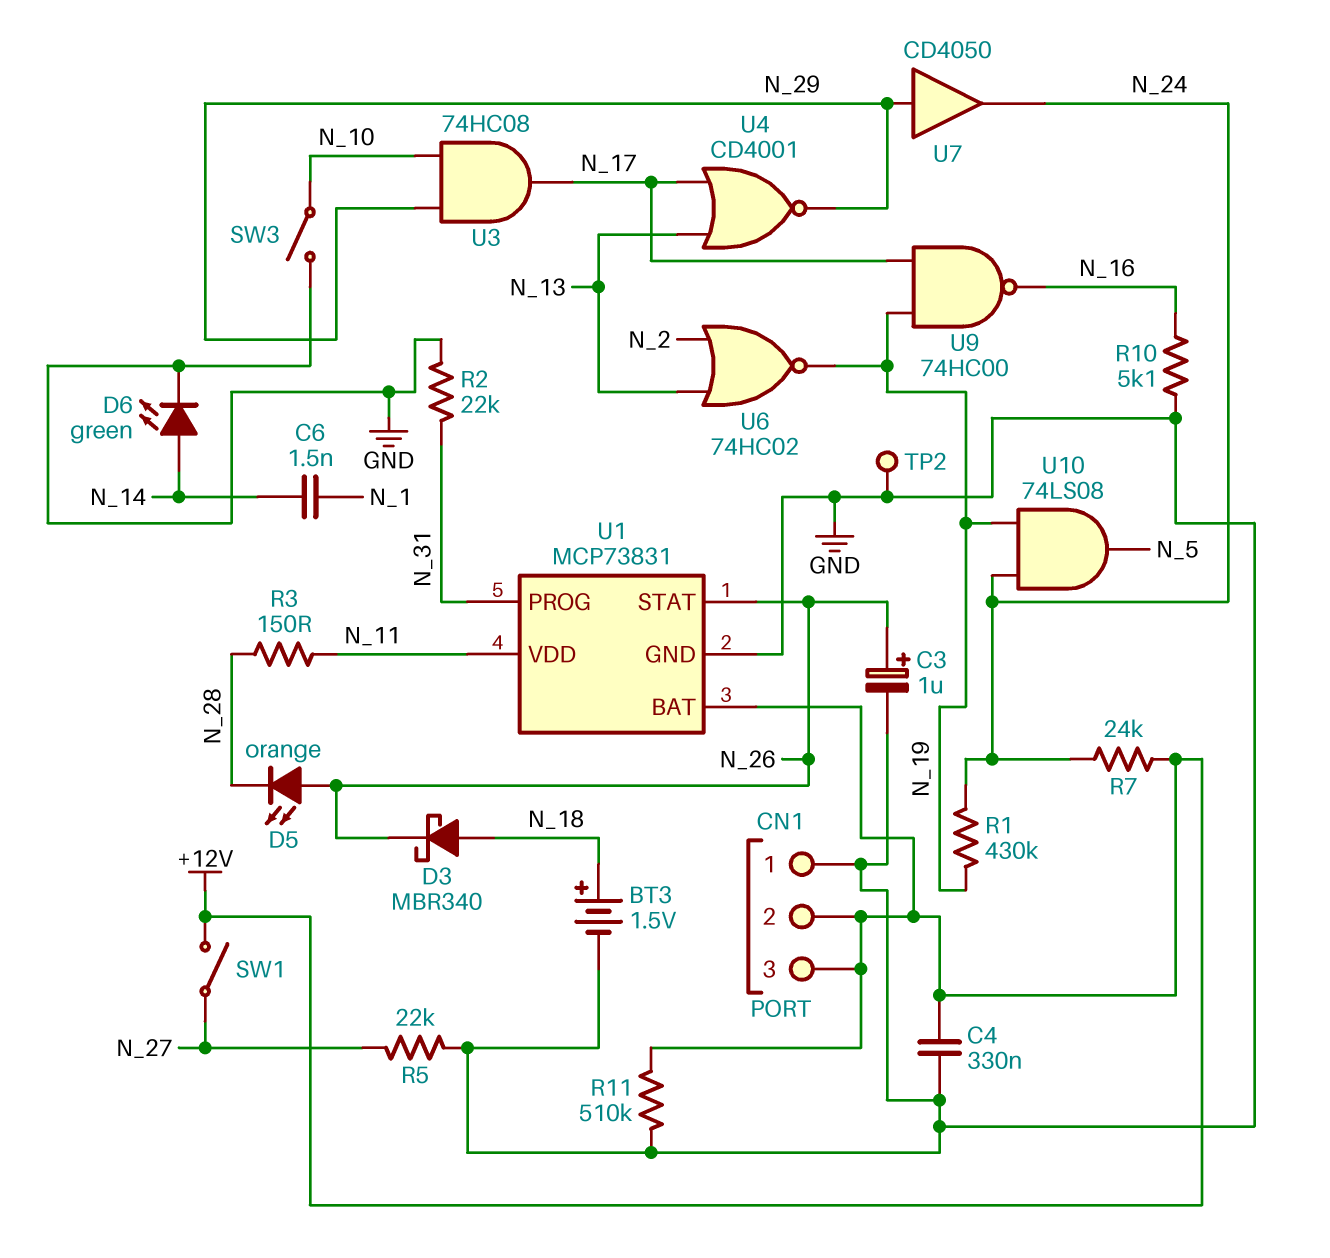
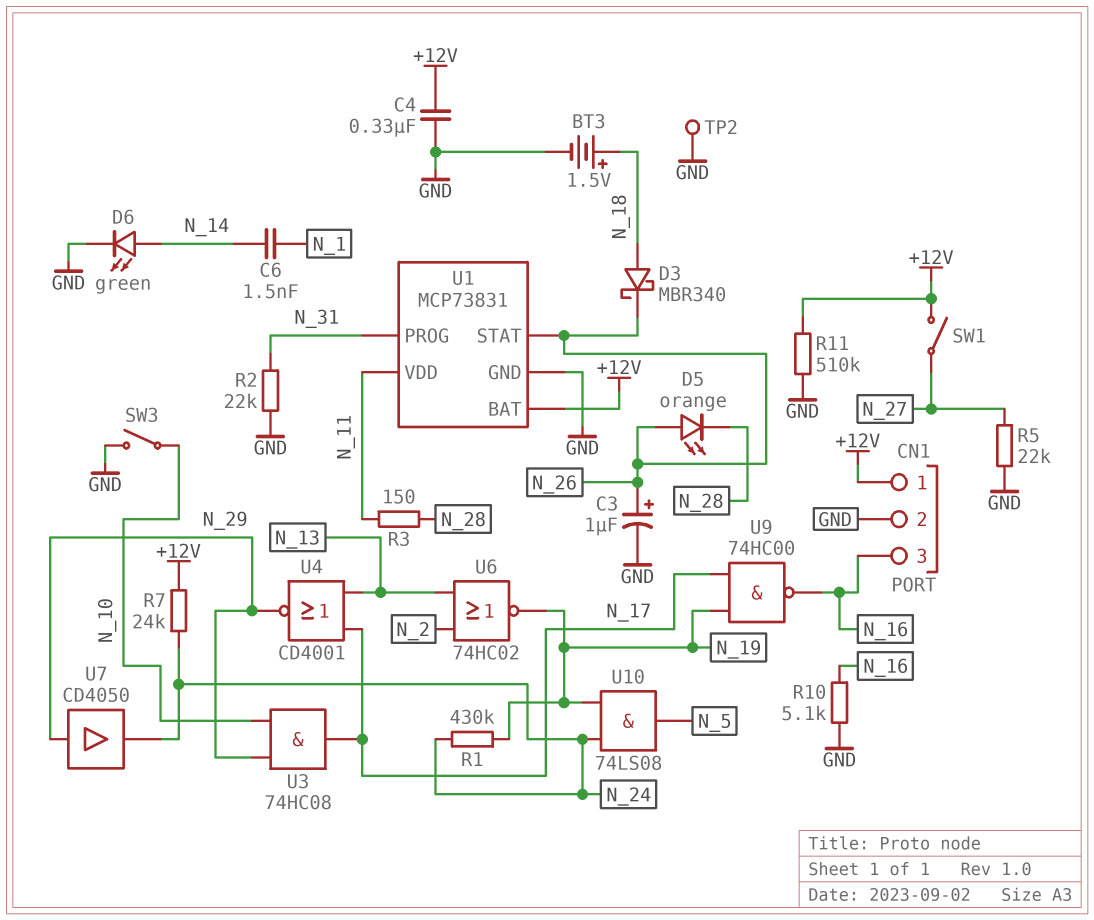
CN1 pin 1: GND -> +12V
CN1 pin 2: +12V -> GND
CN1 pin 3: +12V -> N_16

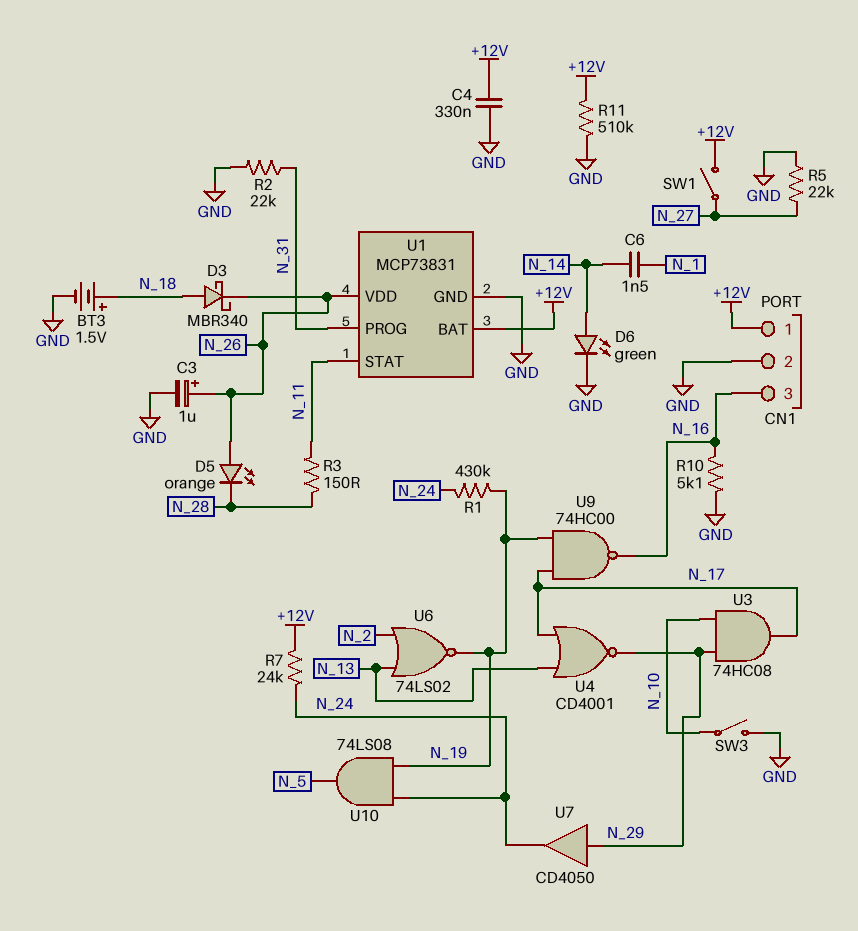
TP2: test point (GND) -> none
U1 pin STAT: N_26 -> N_11
U1 pin VDD: N_11 -> N_26
U6: NOR 74HC02 (in N_2, in N_13, out N_19) -> NOR 74LS02 (in N_2, in N_13, out N_19)

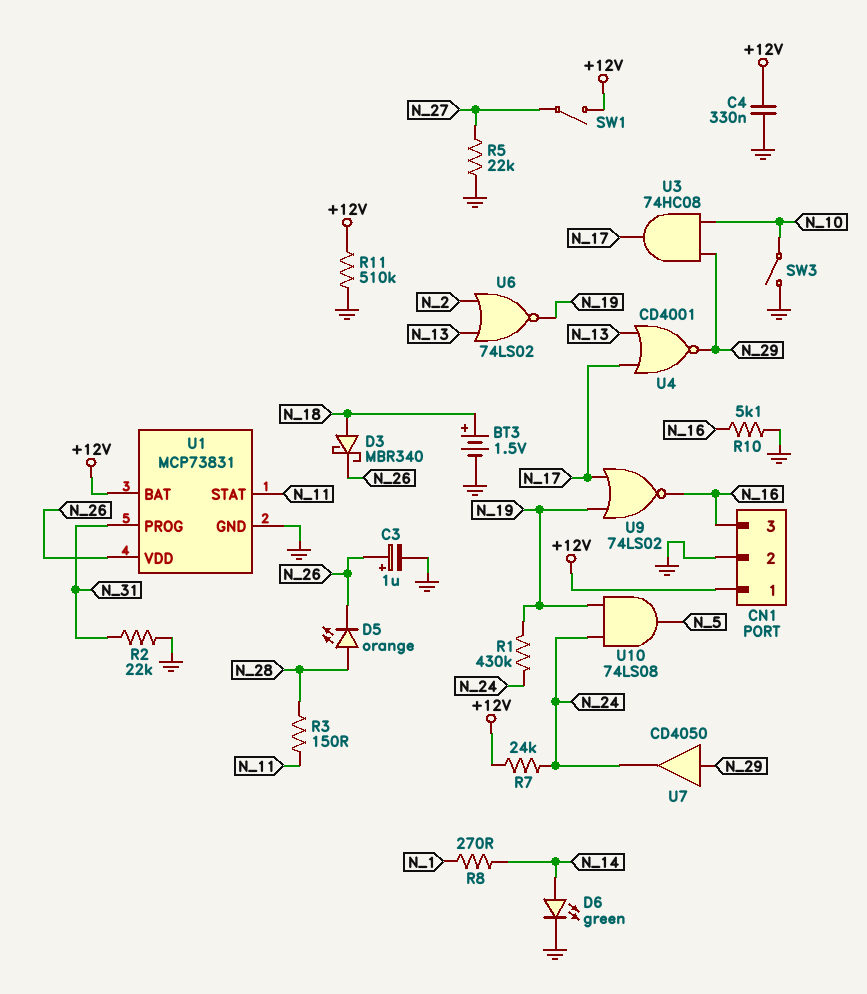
C6: 1.5nF (N_1, N_14) -> none
D5: LED orange (A N_26, K N_28) -> LED orange (A N_28, K N_26)
R8: none -> 270 (N_1, N_14)
U9: NAND 74HC00 (in N_17, in N_19, out N_16) -> NOR 74LS02 (in N_17, in N_19, out N_16)

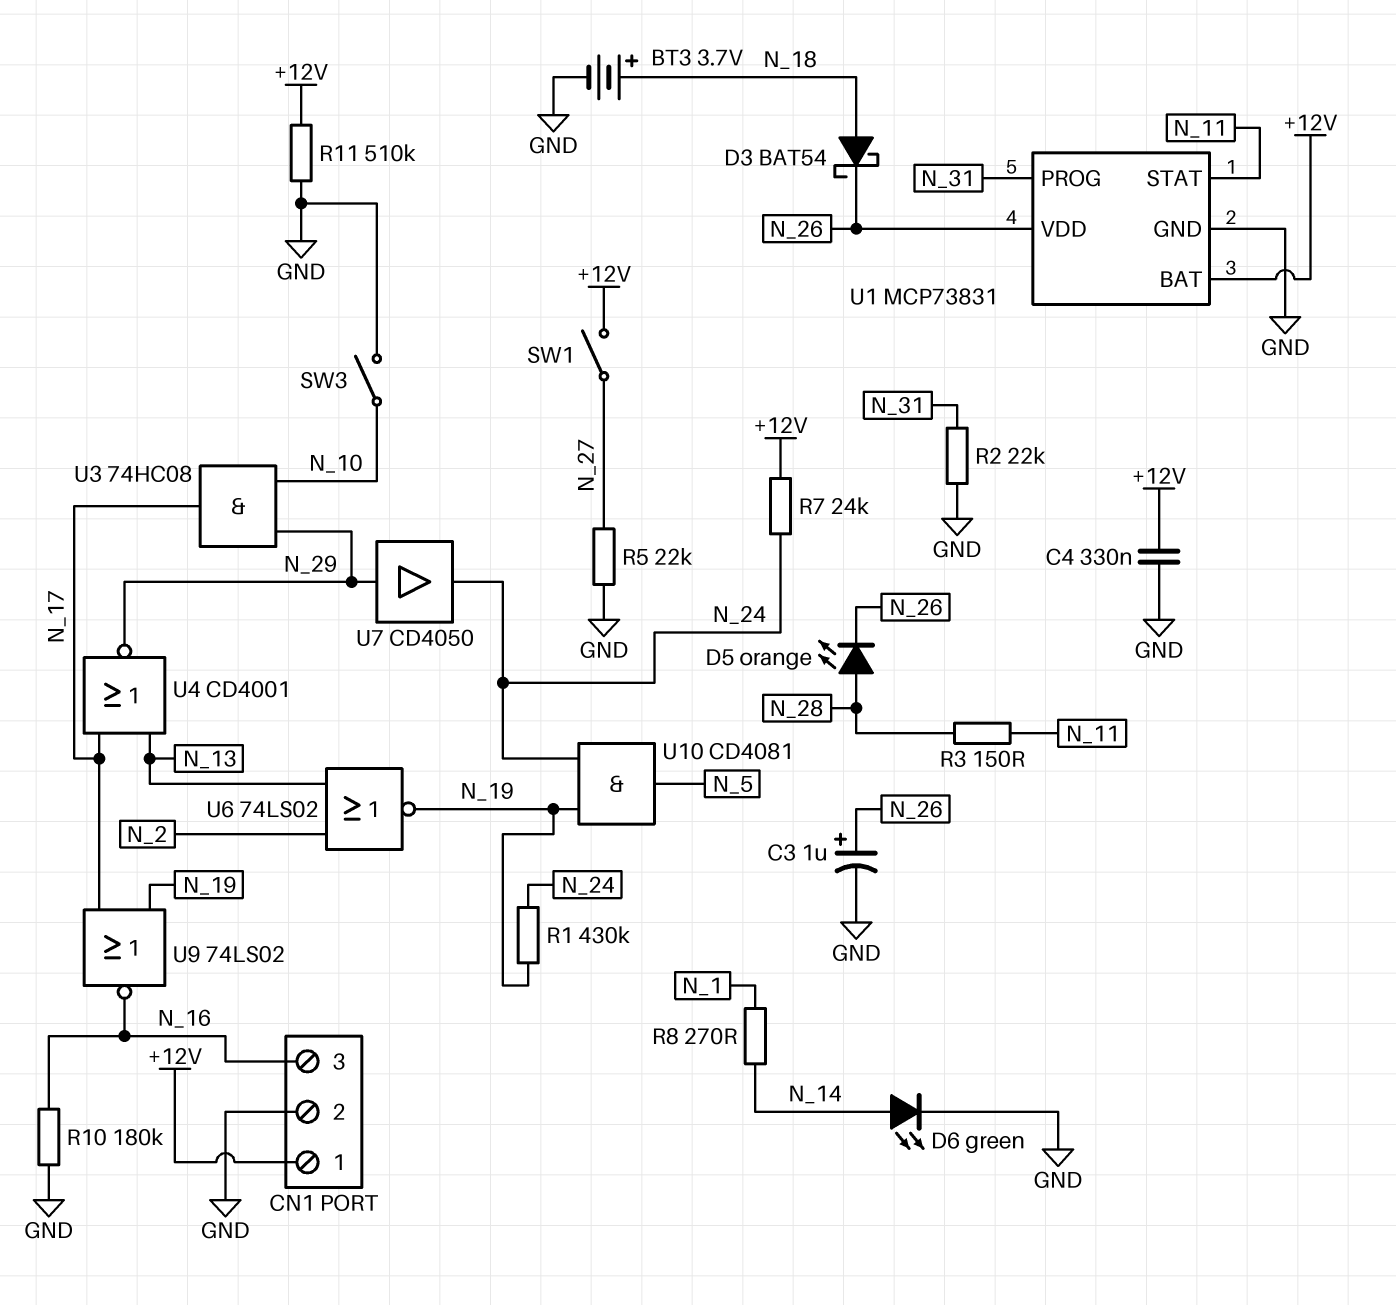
BT3: 1.5V (plus N_18, minus GND) -> 3.7V (plus N_18, minus GND)
D3: schottky MBR340 (A N_18, K N_26) -> schottky BAT54 (A N_18, K N_26)
R10: 5.1k (GND, N_16) -> 180k (GND, N_16)
U10: AND 74LS08 (in N_19, in N_24, out N_5) -> AND CD4081 (in N_19, in N_24, out N_5)

